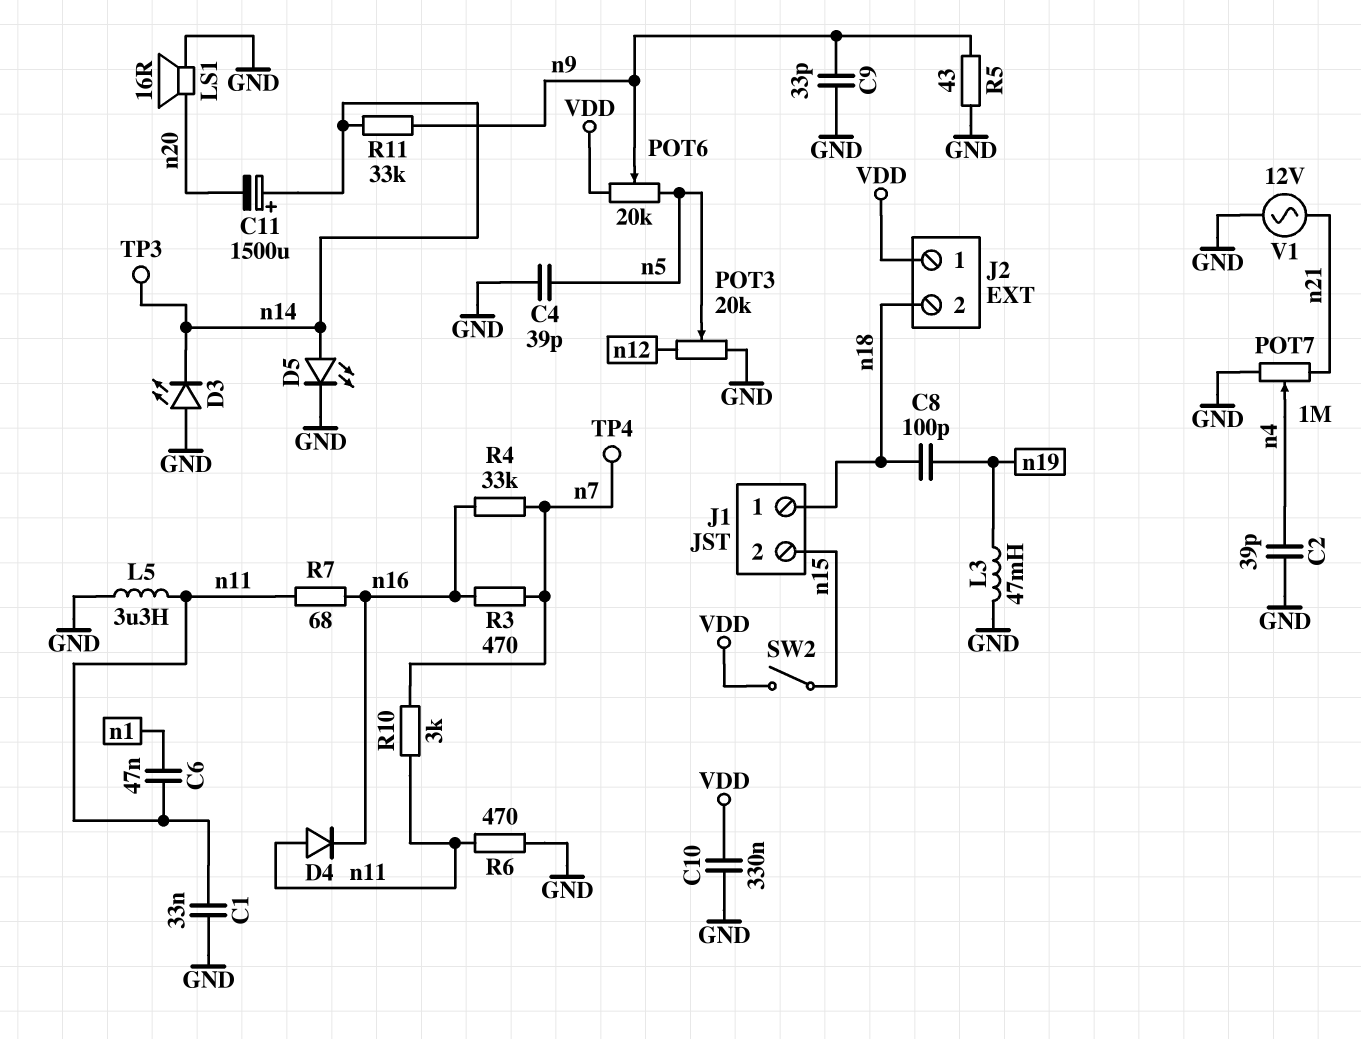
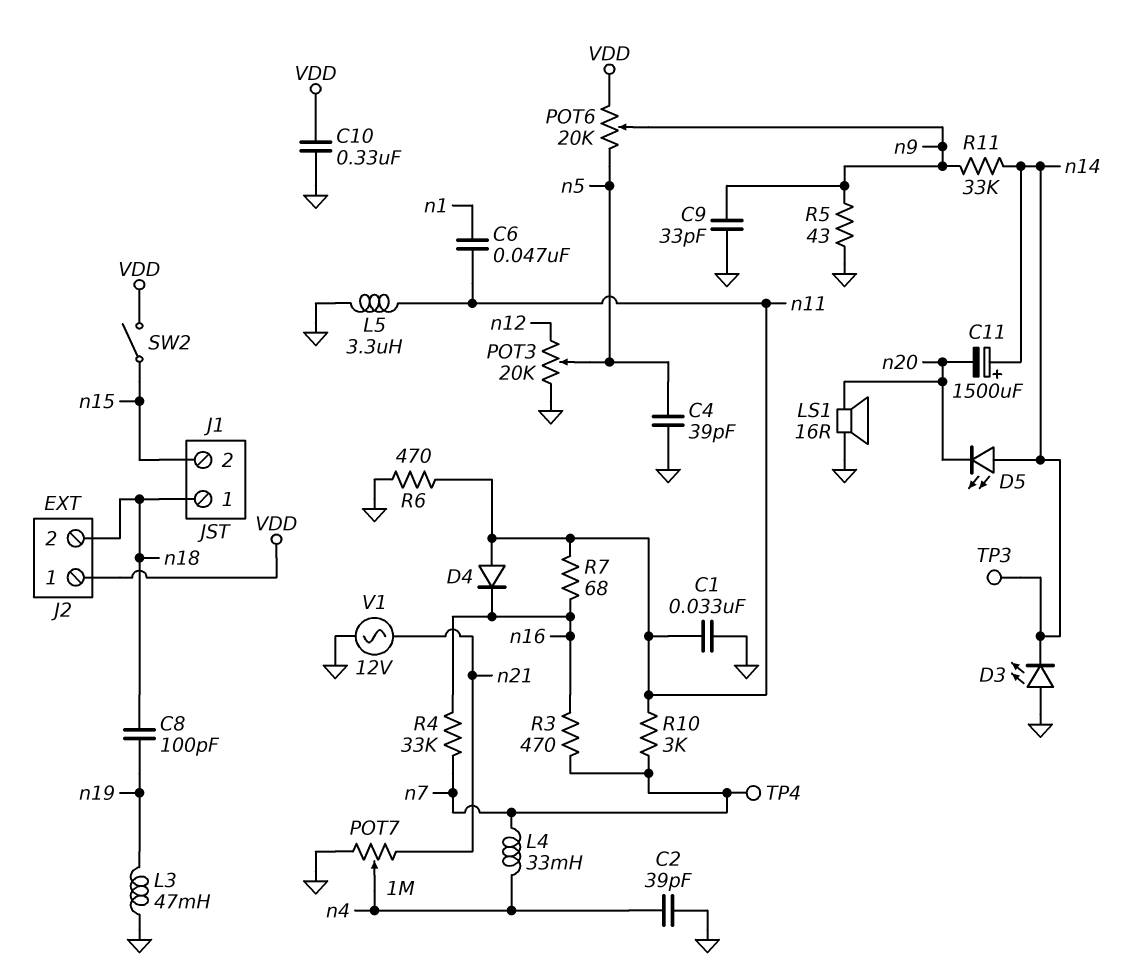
D5: LED (A n14, K GND) -> LED (A n14, K n20)
L4: none -> 33mH (n4, n7)

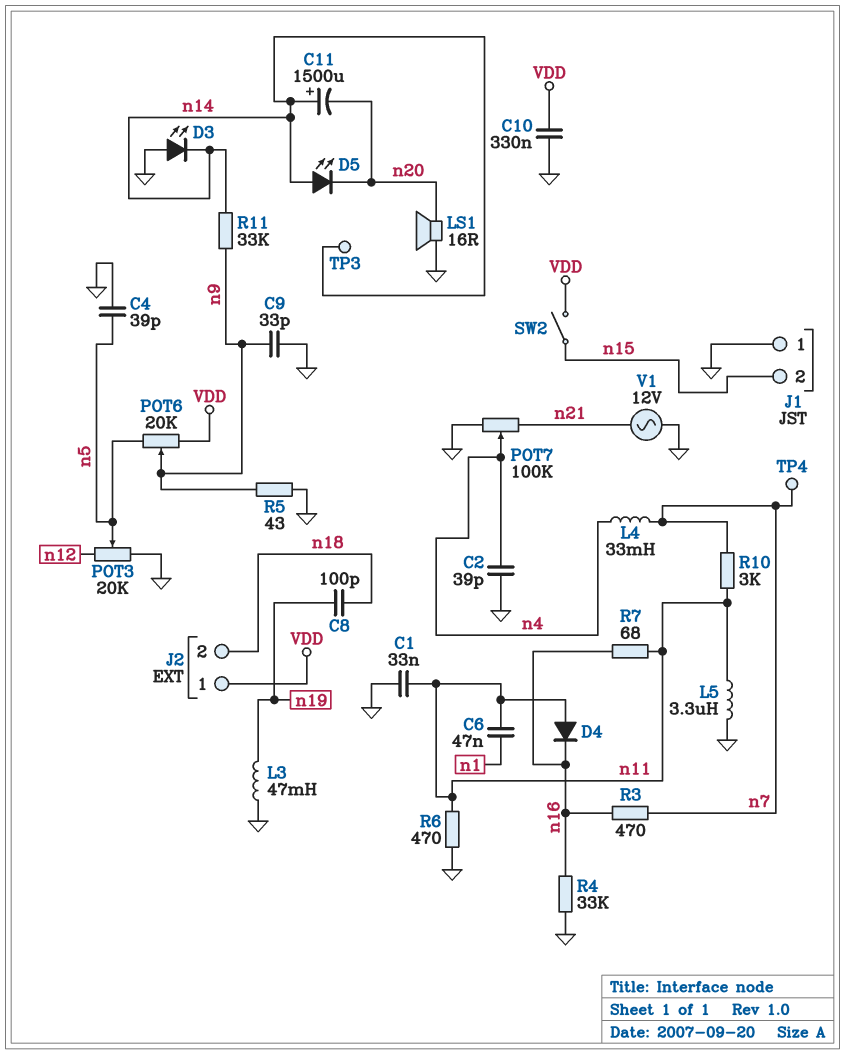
J1 pin 1: n18 -> GND
POT7: 1M (GND, n21, wiper n4) -> 100k (GND, n21, wiper n4)
R4: 33k (n7, n16) -> 33k (GND, n16)

